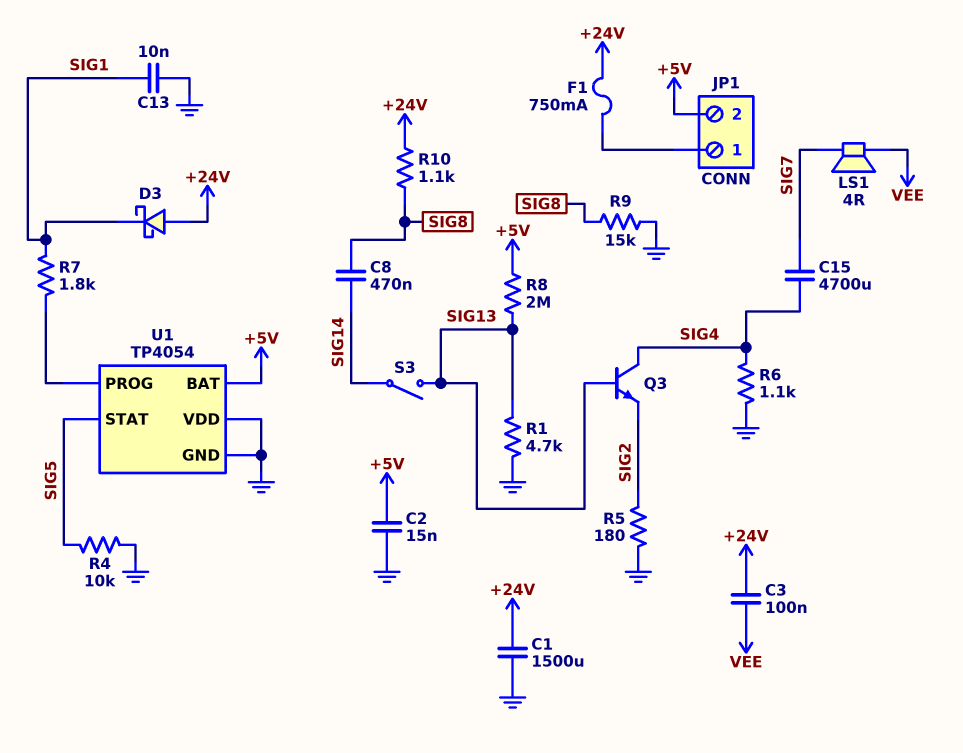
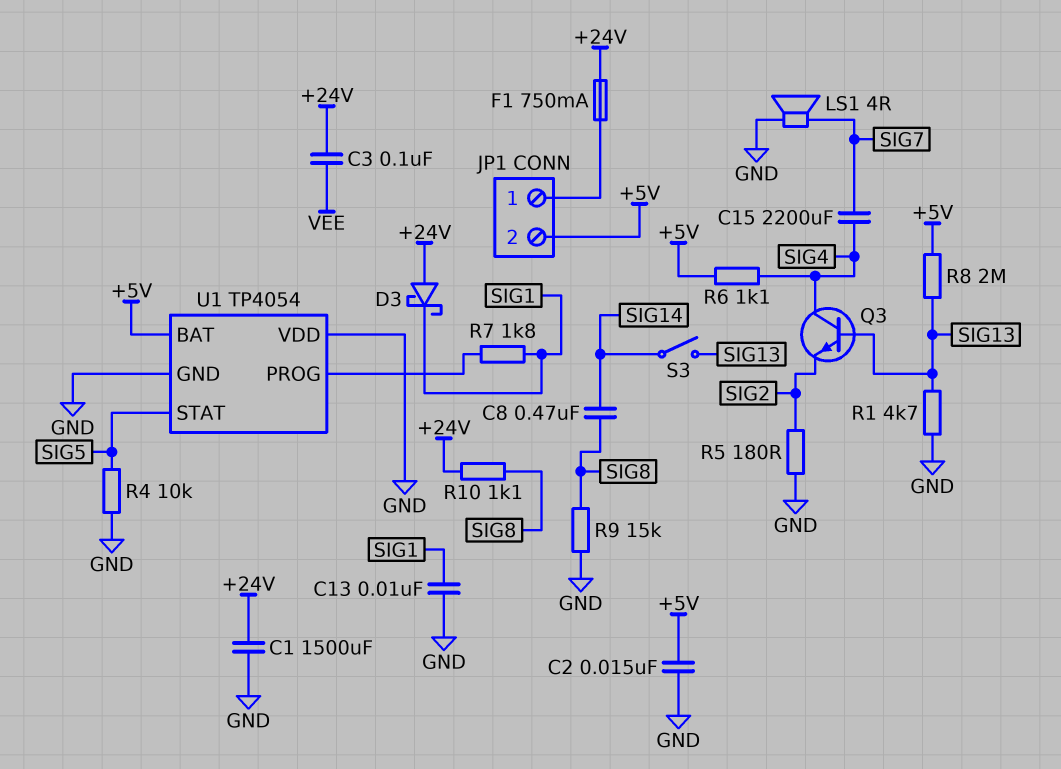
C15: 4700uF (SIG4, SIG7) -> 2200uF (SIG4, SIG7)
LS1: speaker 4R (SIG7, VEE) -> speaker 4R (GND, SIG7)
R6: 1.1k (GND, SIG4) -> 1.1k (+5V, SIG4)

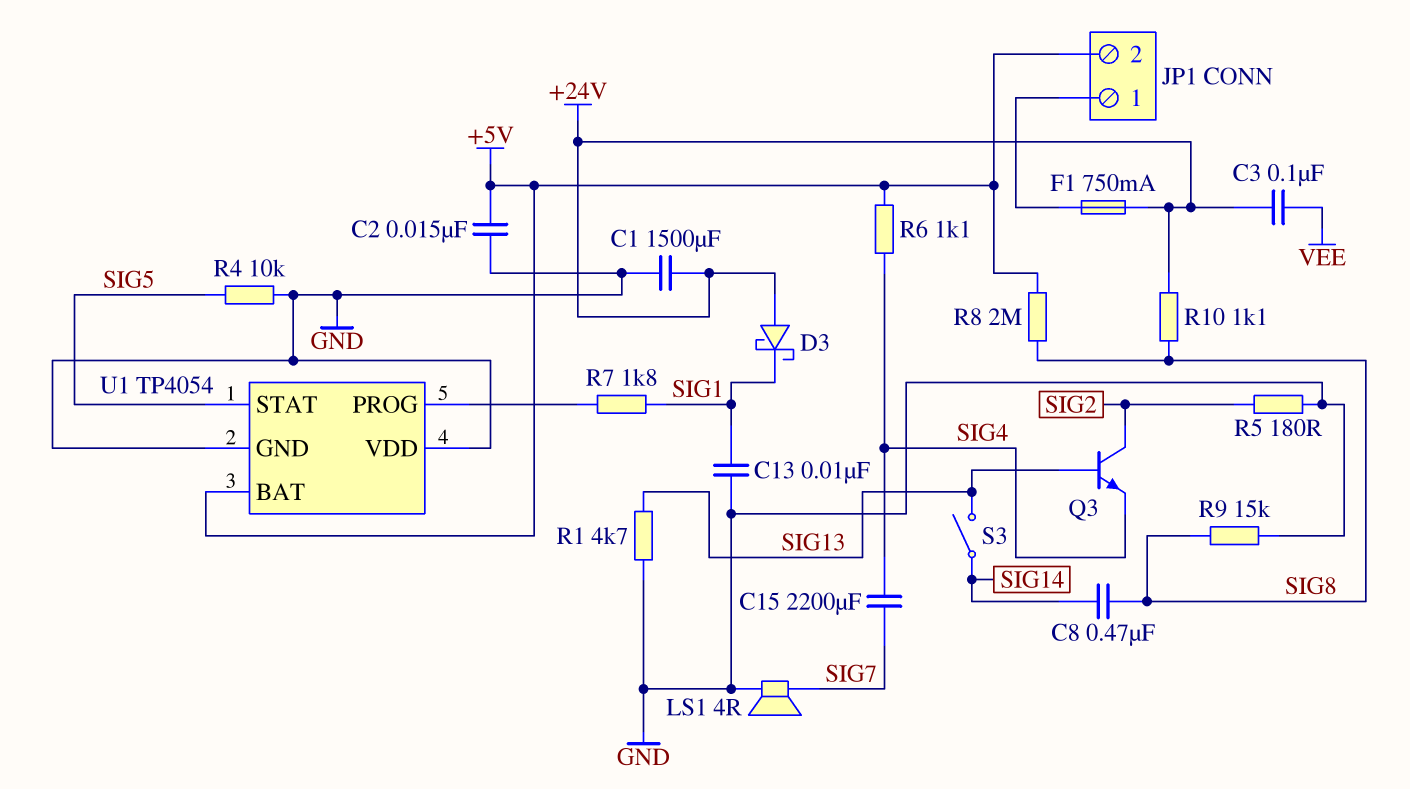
Q3: NPN (B SIG13, C SIG4, E SIG2) -> NPN (B SIG13, C SIG2, E SIG4)
R8: 2M (+5V, SIG13) -> 2M (+5V, SIG8)

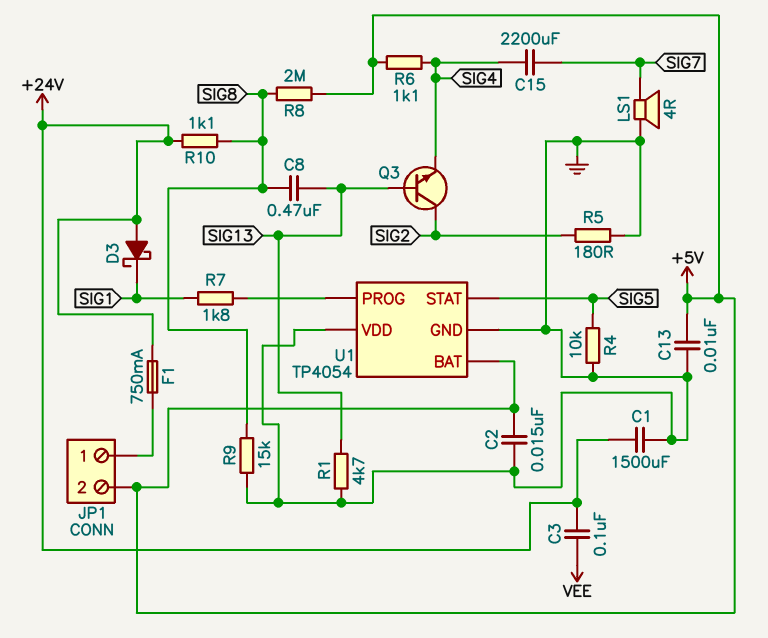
C8: 470nF (SIG8, SIG14) -> 470nF (SIG8, SIG13)
C13: 10nF (GND, SIG1) -> 10nF (+5V, GND)
S3: switch (SIG13, SIG14) -> none

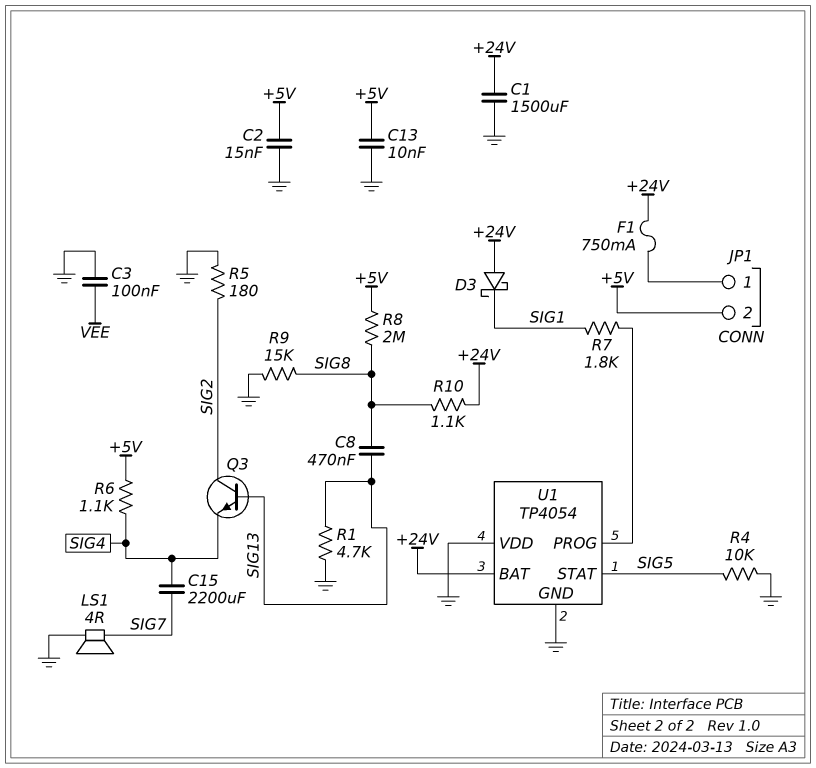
C3: 100nF (+24V, VEE) -> 100nF (GND, VEE)
U1 pin BAT: +5V -> +24V

